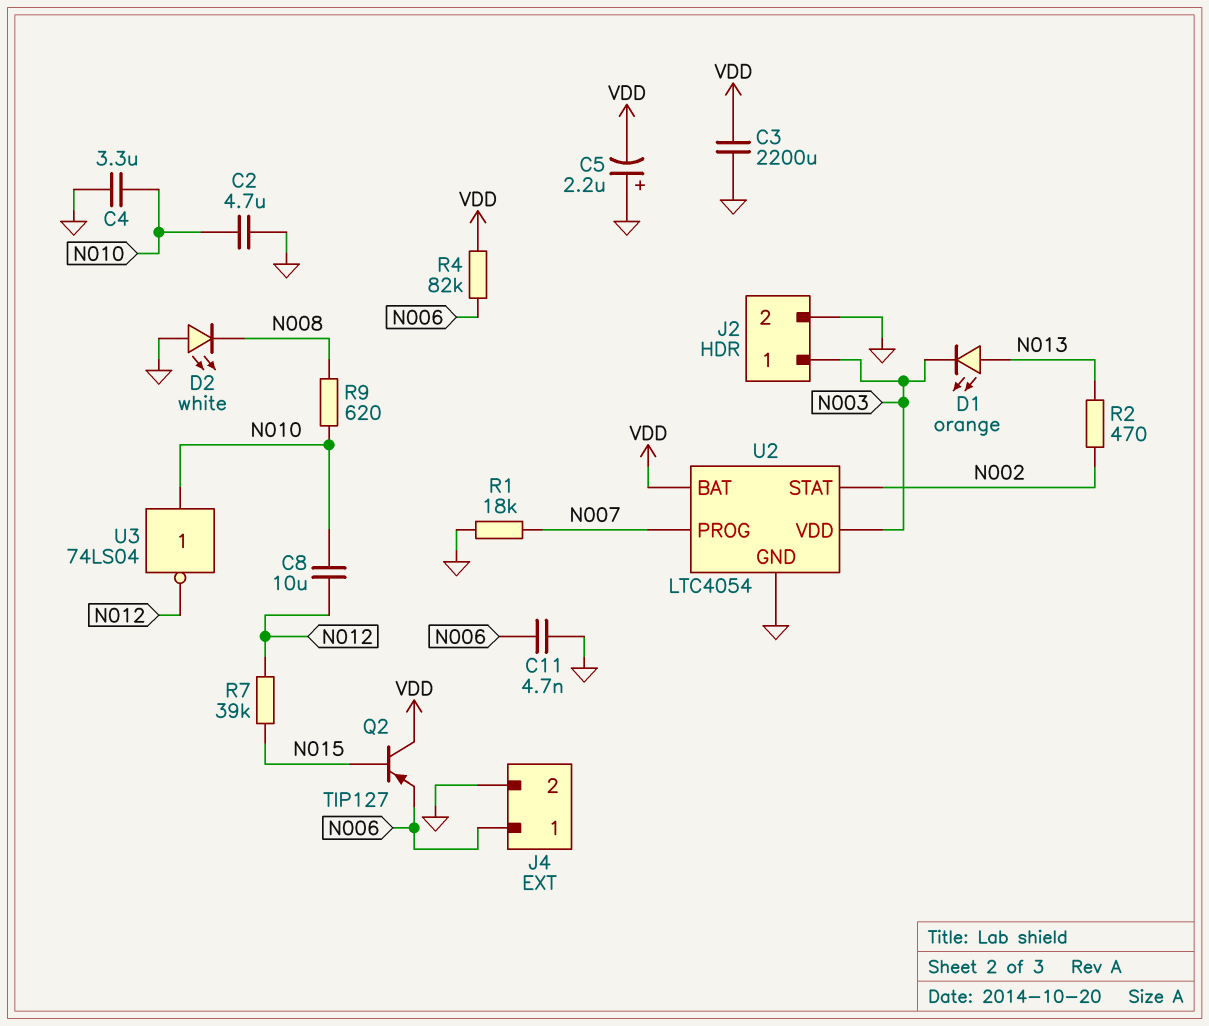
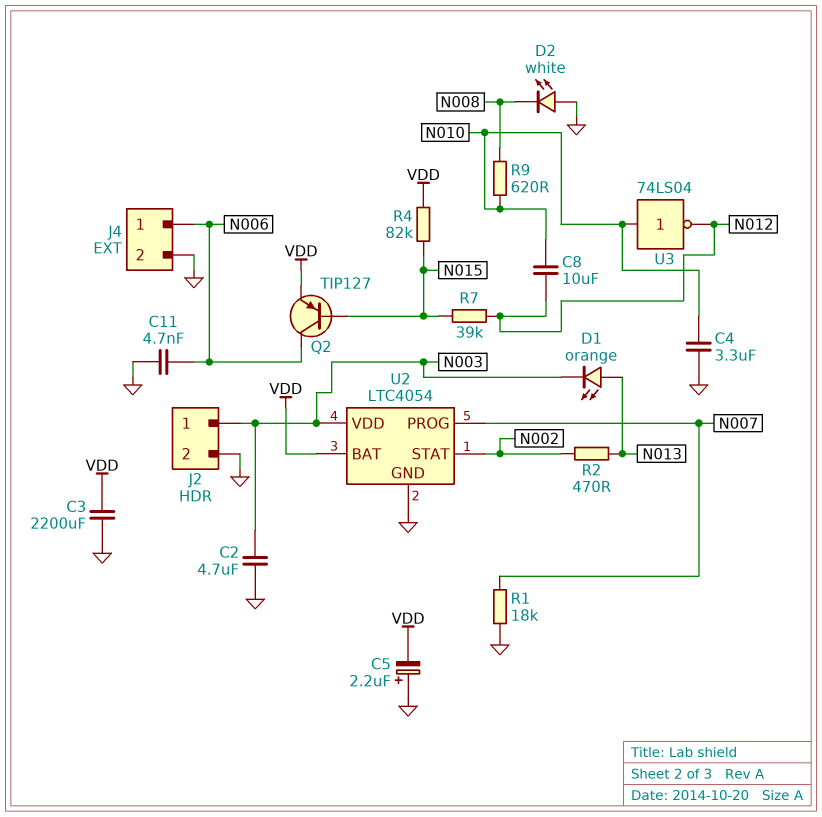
C2: 4.7uF (GND, N010) -> 4.7uF (GND, N003)
Q2: PNP TIP127 (B N015, C VDD, E N006) -> PNP TIP127 (B N015, C N006, E VDD)
R4: 82k (N006, VDD) -> 82k (N015, VDD)

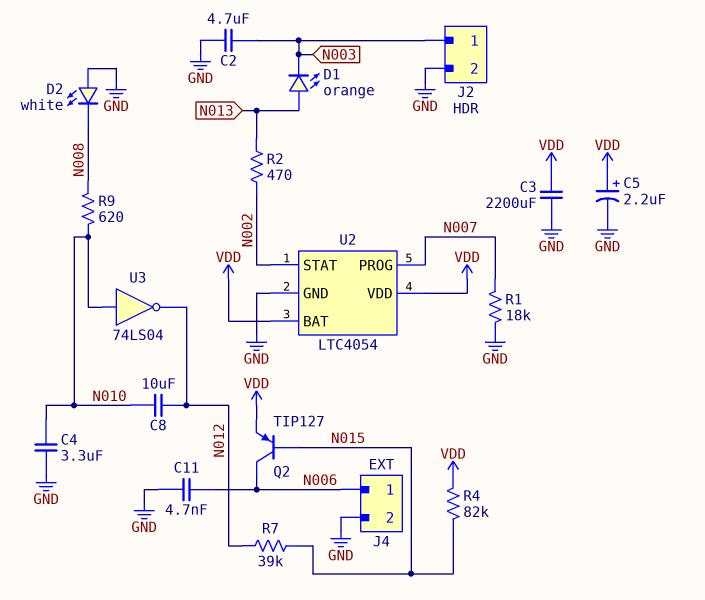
C5: 2.2uF (plus GND, minus VDD) -> 2.2uF (plus VDD, minus GND)
U2 pin VDD: N003 -> VDD

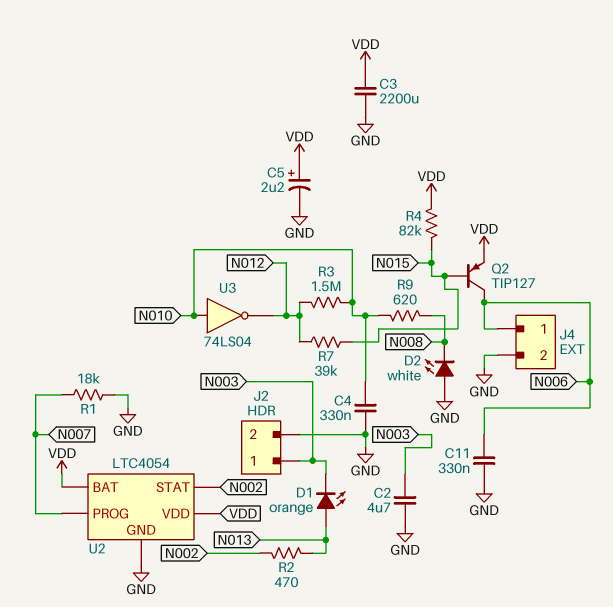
C4: 3.3uF (GND, N010) -> 330nF (GND, N010)
C8: 10uF (N010, N012) -> none
C11: 4.7nF (GND, N006) -> 330nF (GND, N006)
R3: none -> 1.5M (N010, N012)

